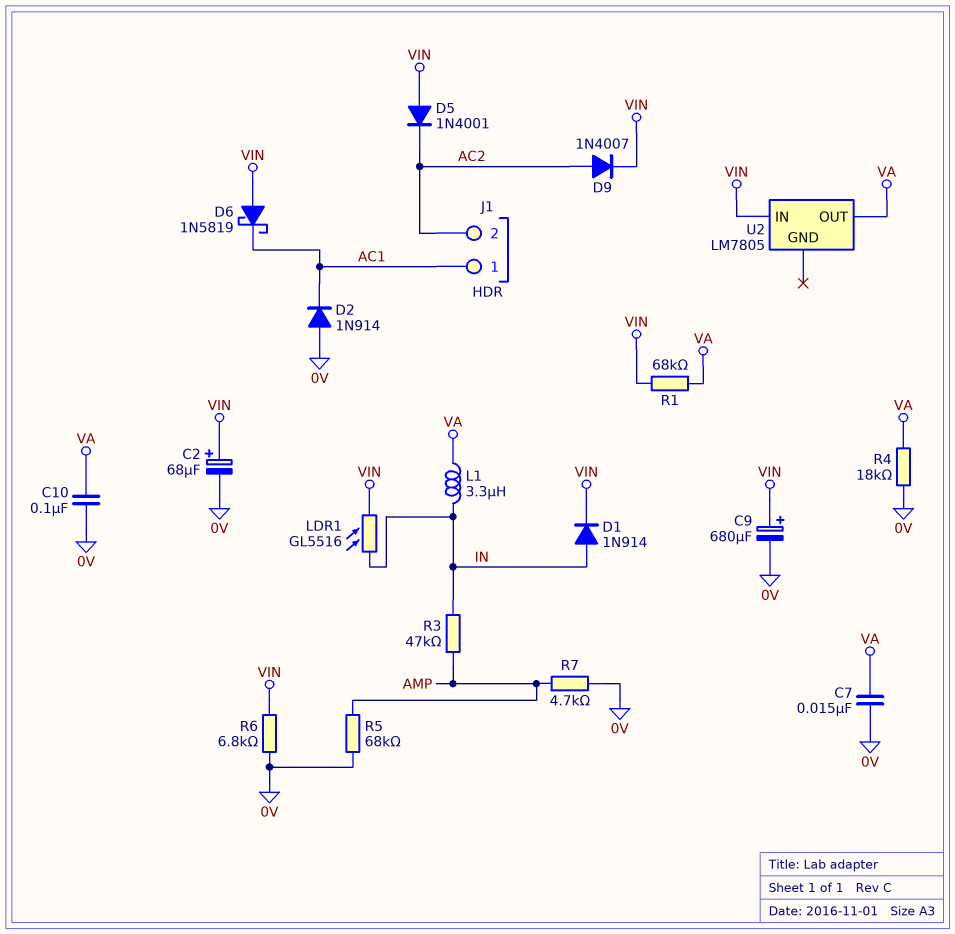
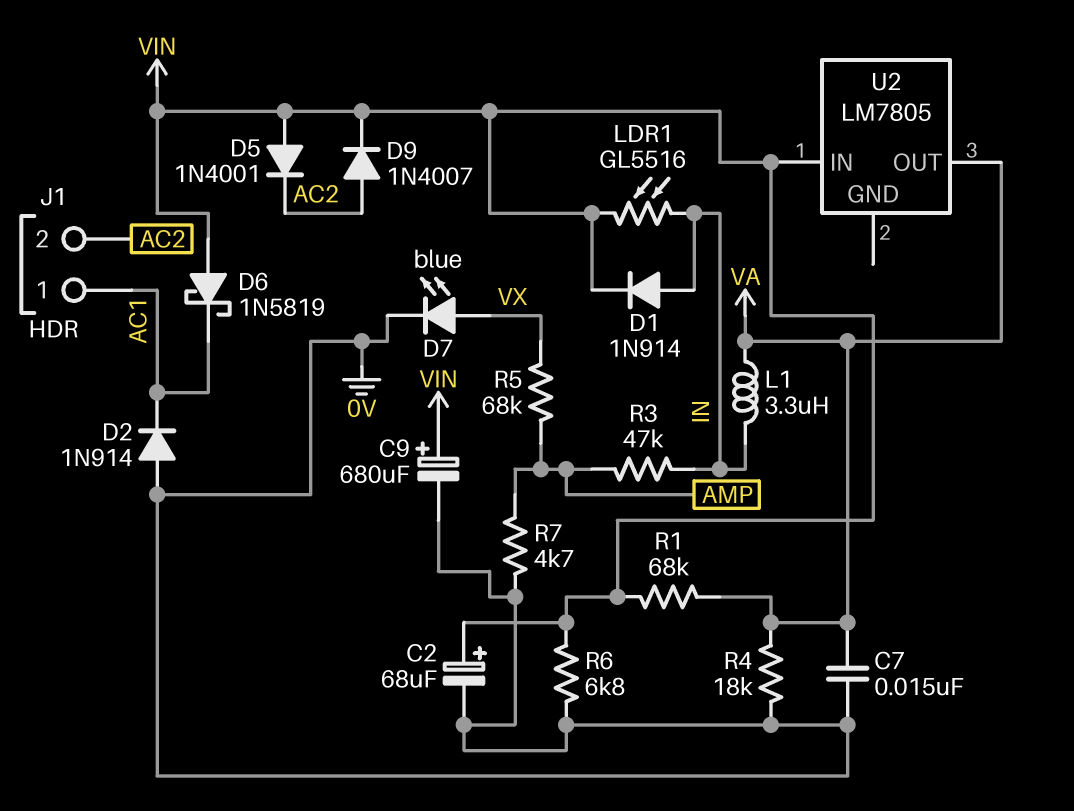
C10: 100nF (0V, VA) -> none
D7: none -> LED blue (A VX, K 0V)
R5: 68k (0V, AMP) -> 68k (AMP, VX)

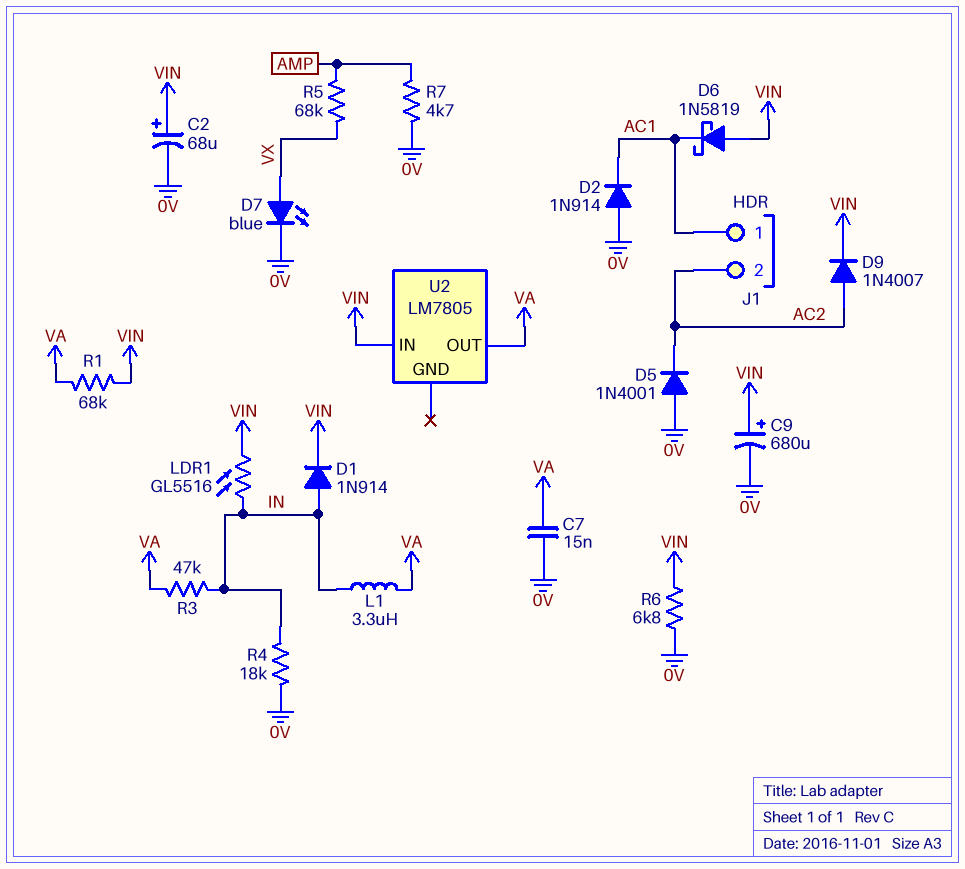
D5: diode 1N4001 (A VIN, K AC2) -> diode 1N4001 (A 0V, K AC2)
R3: 47k (AMP, IN) -> 47k (IN, VA)
R4: 18k (0V, VA) -> 18k (0V, IN)

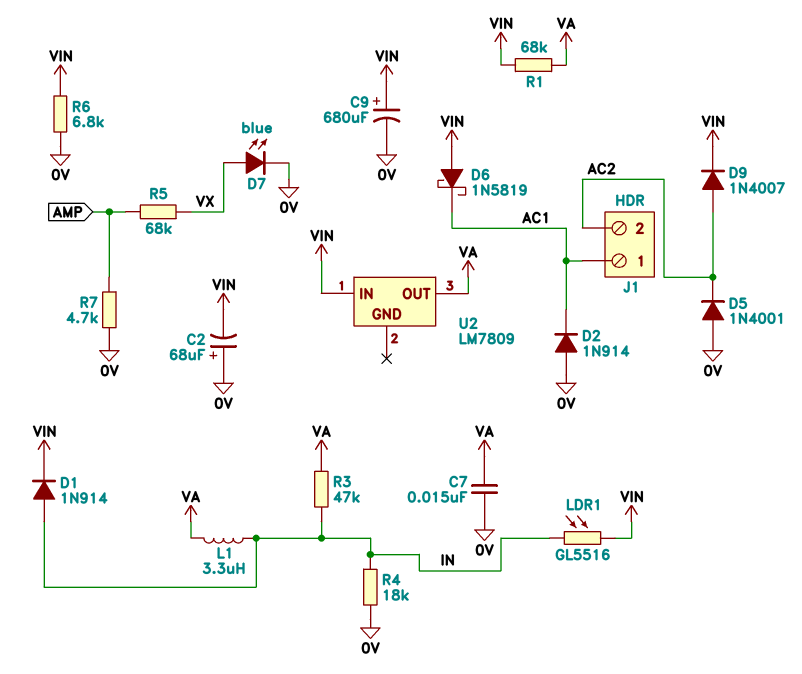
C2: 68uF (plus VIN, minus 0V) -> 68uF (plus 0V, minus VIN)
U2: LM7805 -> LM7809

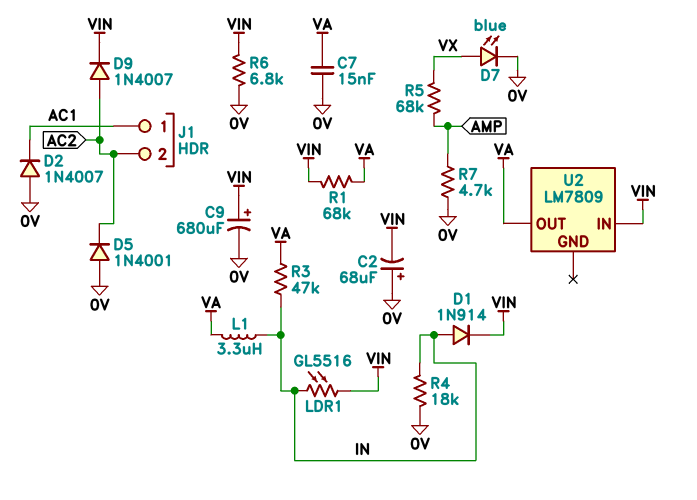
D2: diode 1N914 (A 0V, K AC1) -> diode 1N4007 (A 0V, K AC1)
D6: schottky 1N5819 (A VIN, K AC1) -> none

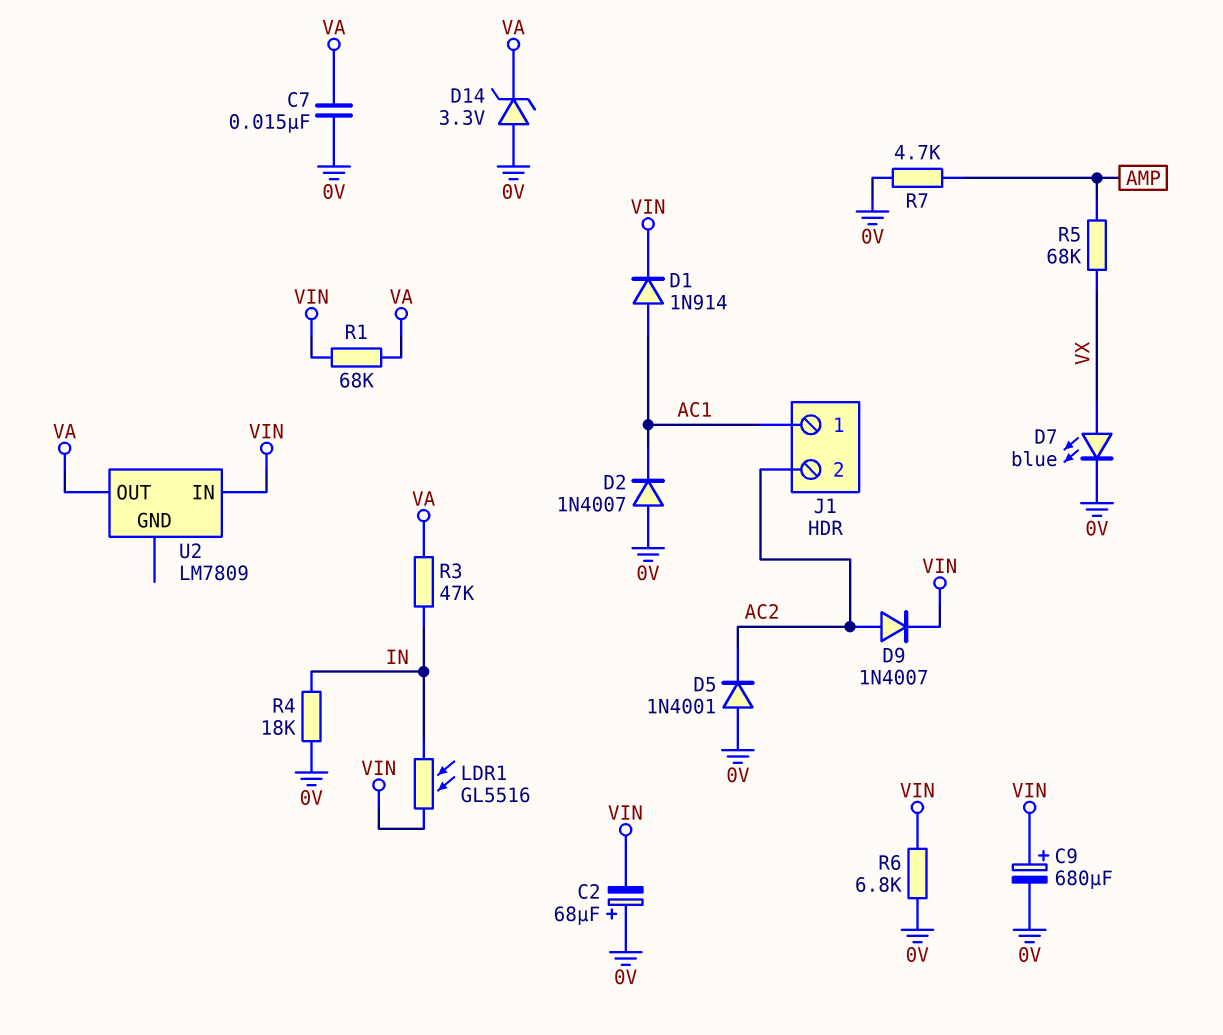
D1: diode 1N914 (A IN, K VIN) -> diode 1N914 (A AC1, K VIN)
D14: none -> zener 3.3V (A 0V, K VA)
L1: 3.3uH (IN, VA) -> none

